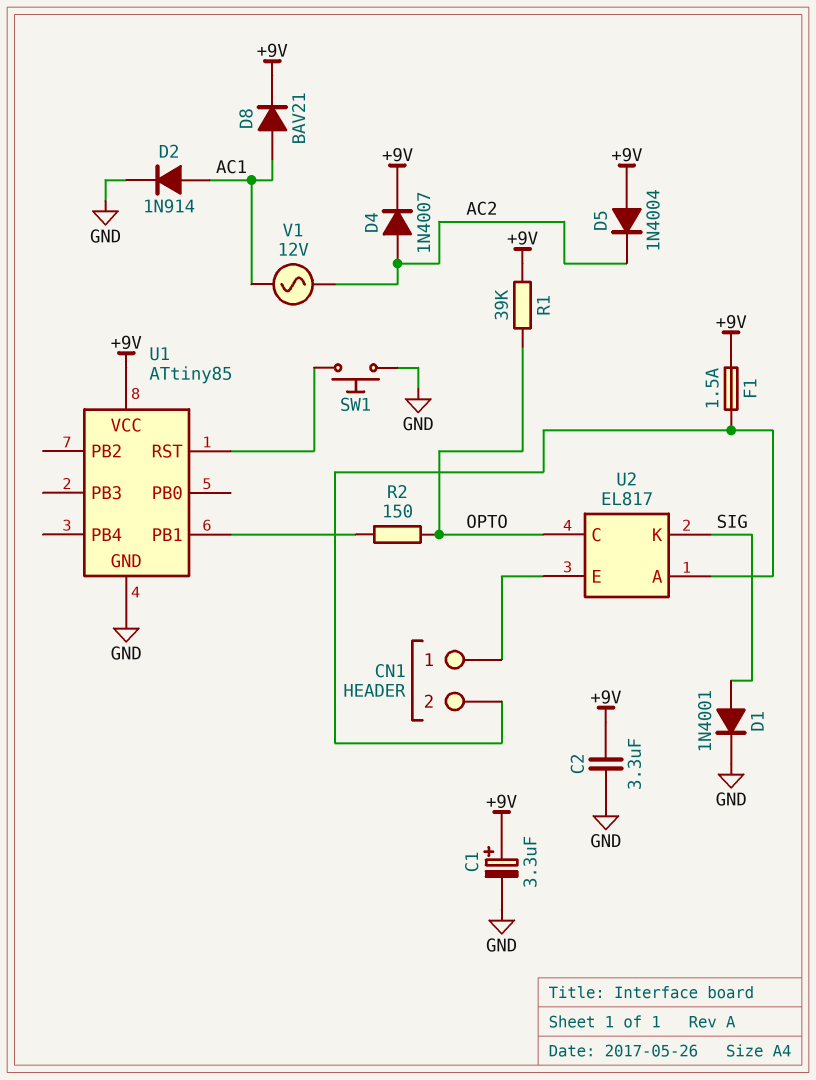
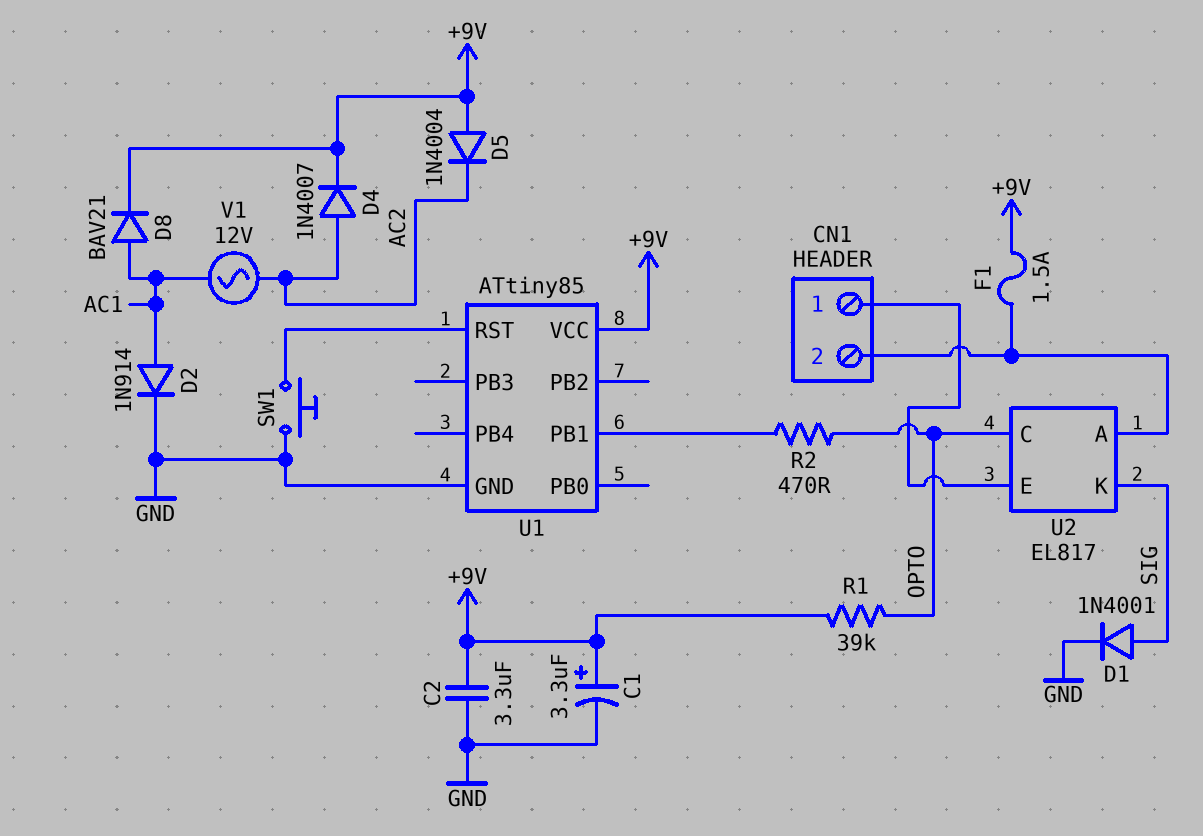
R2: 150 (OPTO, U1/PB1) -> 470 (OPTO, U1/PB1)

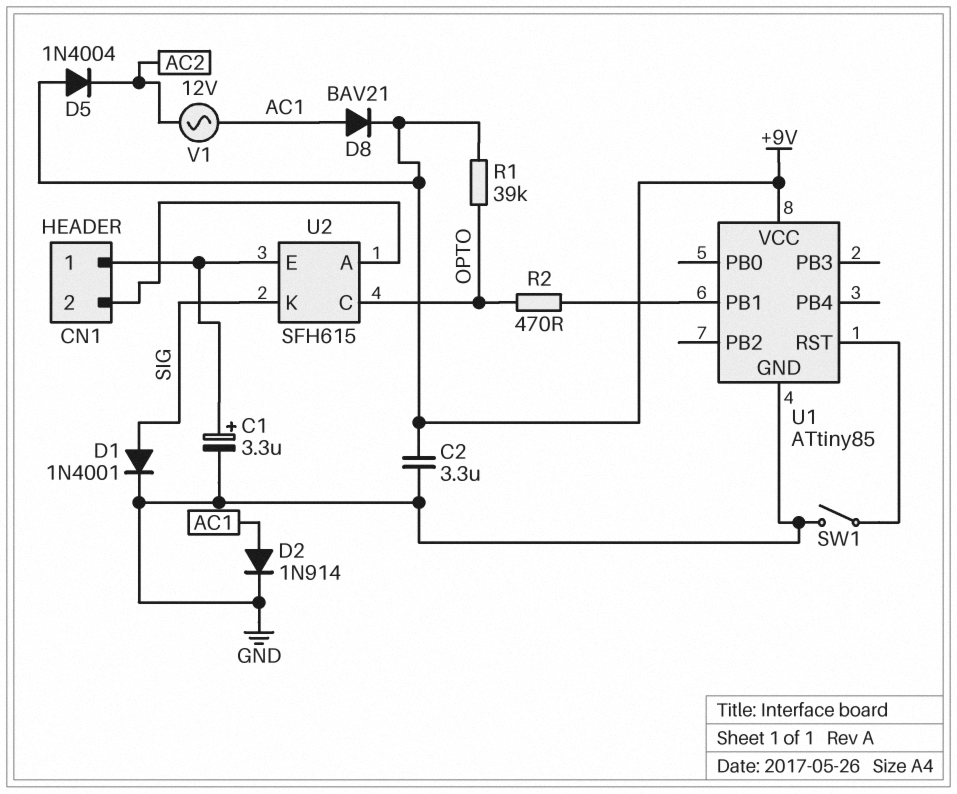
C1: 3.3uF (plus +9V, minus GND) -> 3.3uF (plus CN1/1, minus GND)
D4: diode 1N4007 (A AC2, K +9V) -> none
F1: 1.5A (+9V, CN1/2) -> none
SW1: button (GND, U1/RST) -> switch (GND, U1/RST)
U2: EL817 -> SFH615

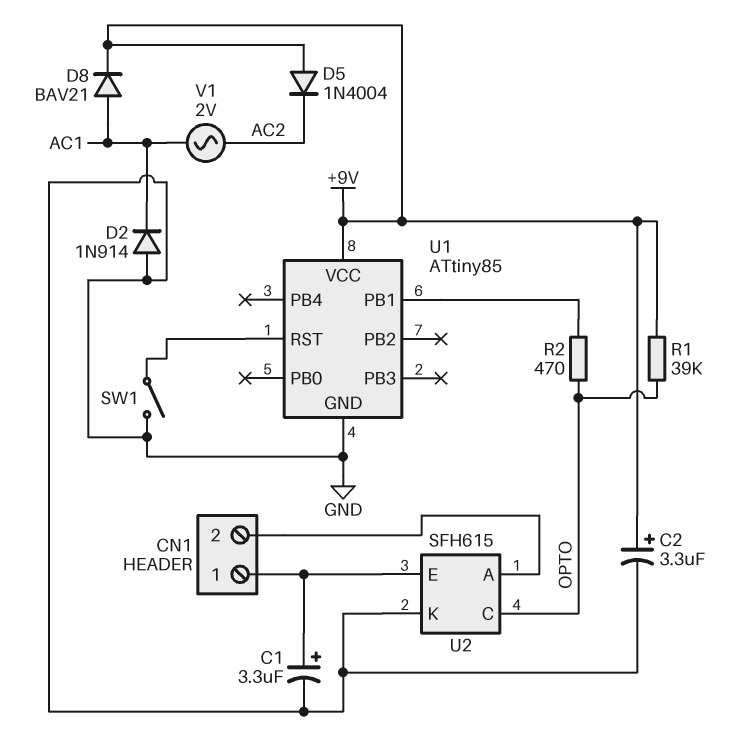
C2: 3.3uF (+9V, GND) -> 3.3uF (plus +9V, minus GND)
D1: diode 1N4001 (A SIG, K GND) -> none
D2: diode 1N914 (A AC1, K GND) -> diode 1N914 (A GND, K AC1)
U2 pin K: SIG -> GND
V1: AC 12V (AC1, AC2) -> AC 2V (AC1, AC2)

